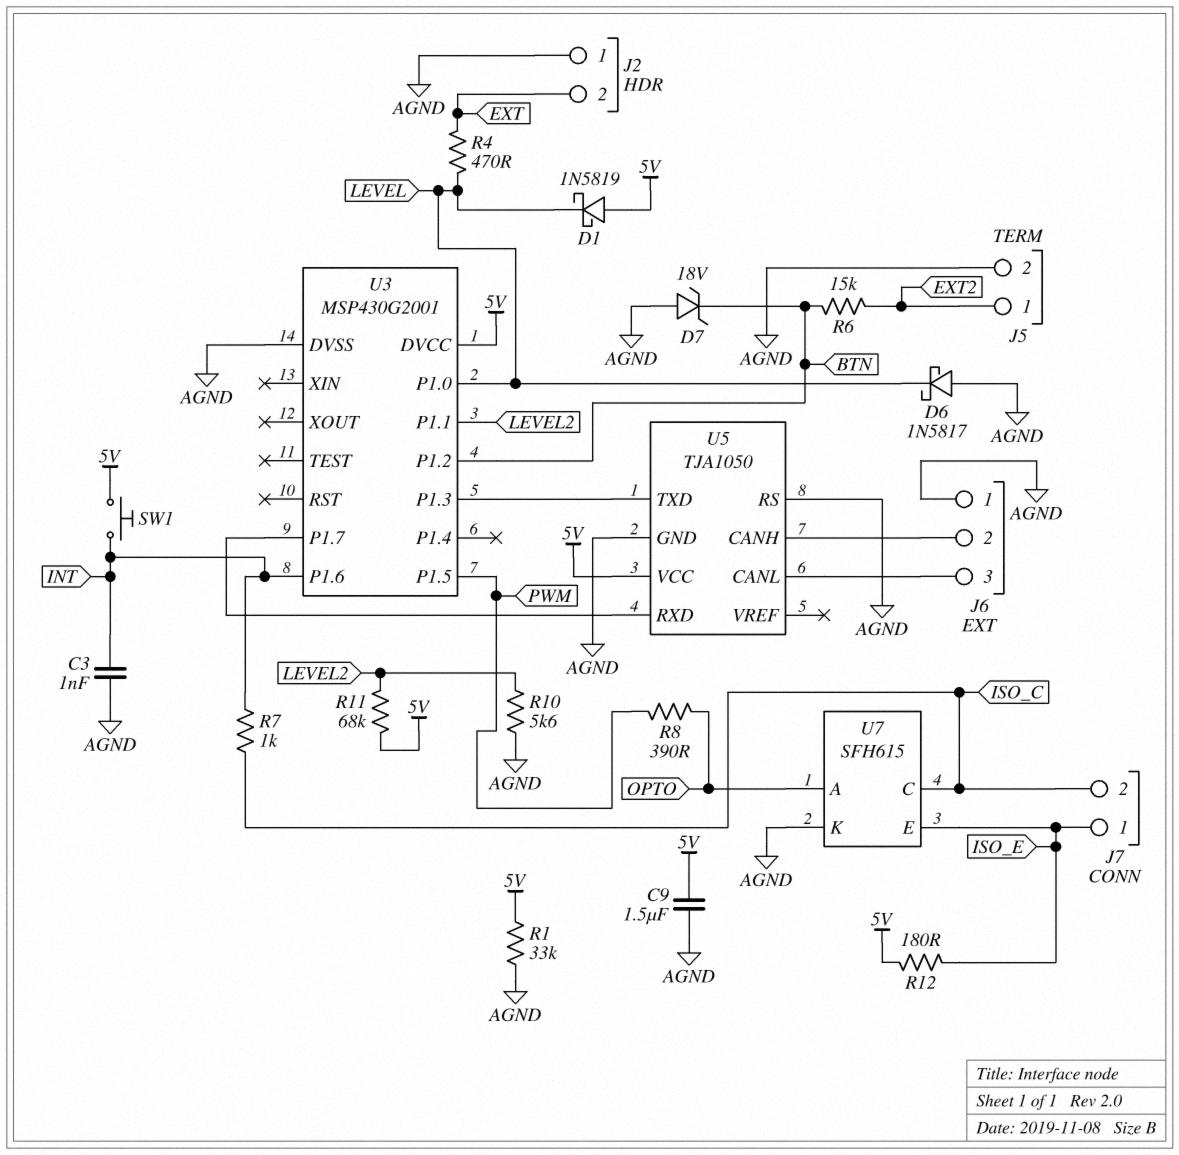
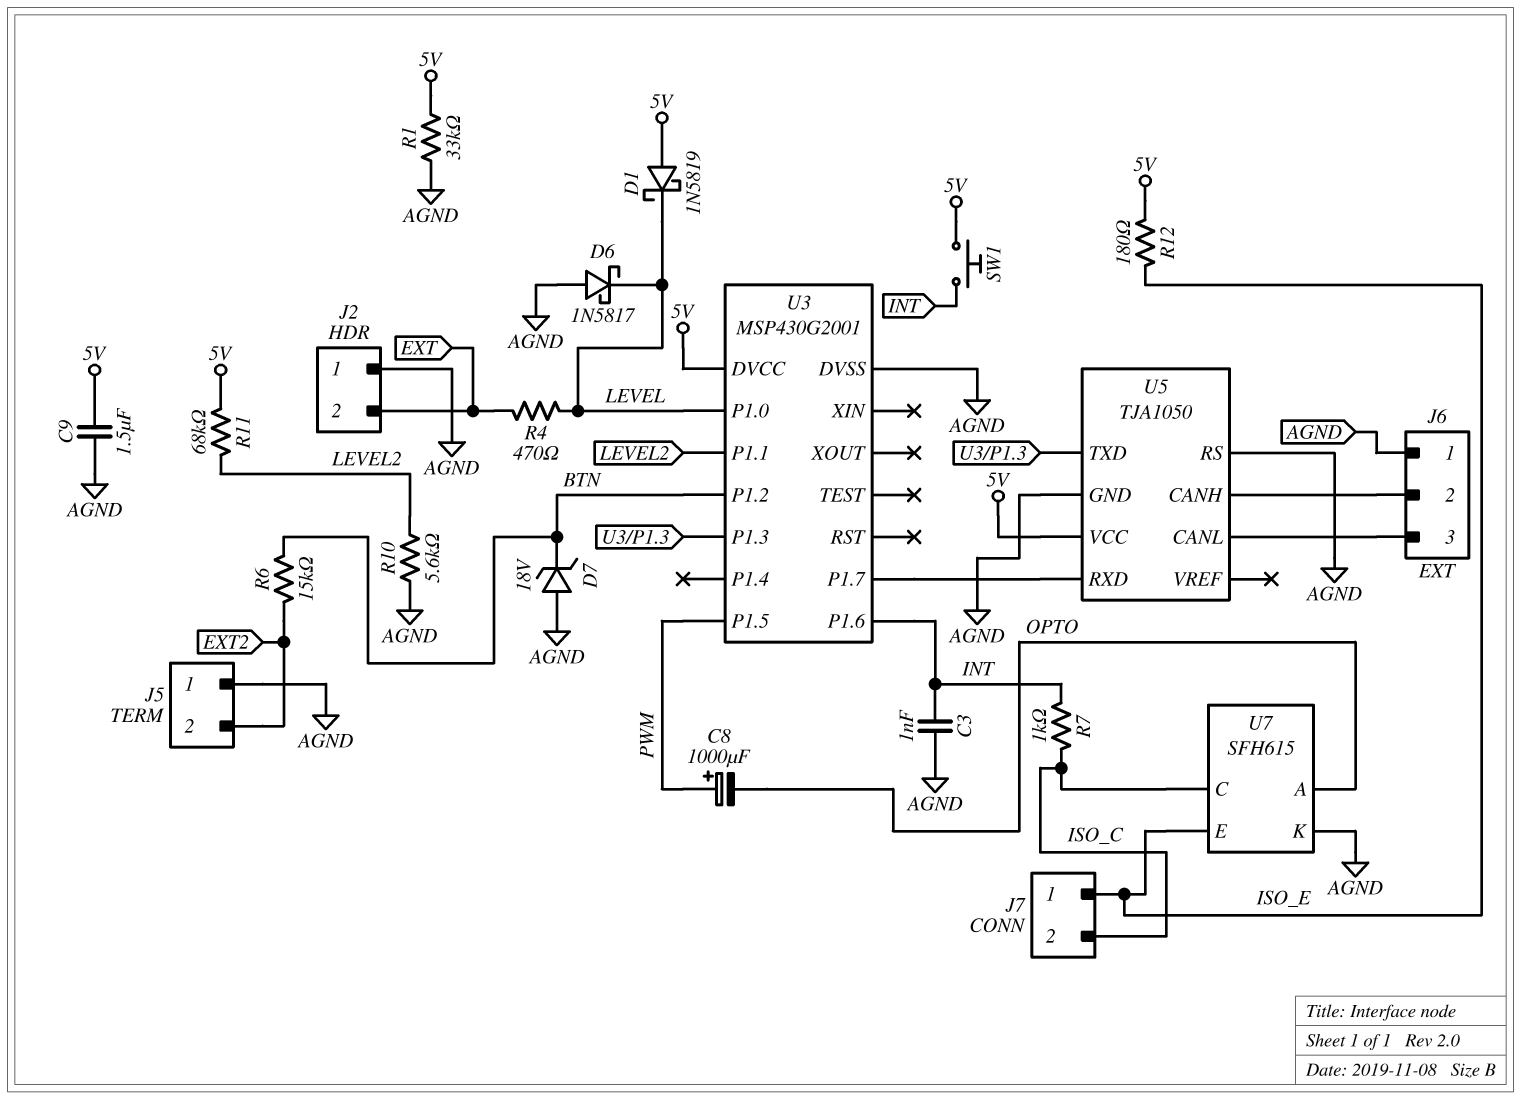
C8: none -> 1000uF (plus PWM, minus OPTO)
J5 pin 1: EXT2 -> AGND
J5 pin 2: AGND -> EXT2
R8: 390 (OPTO, PWM) -> none

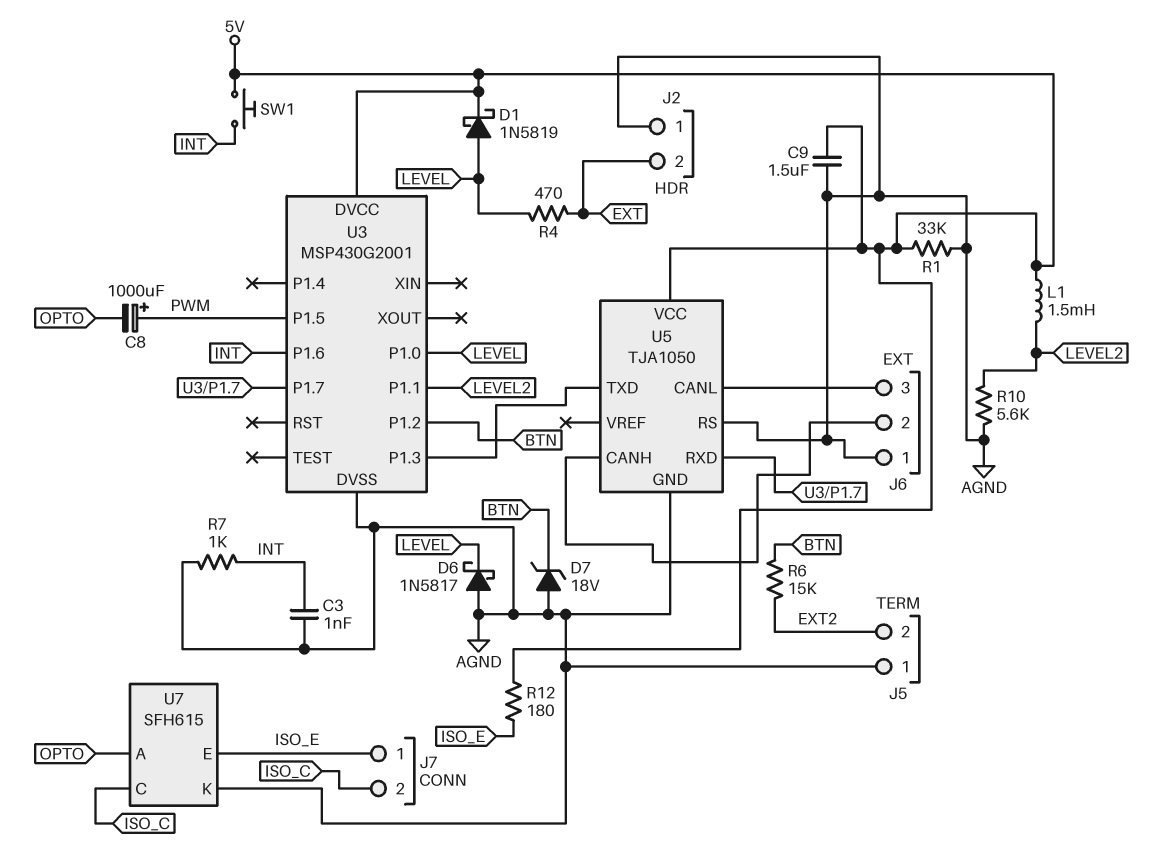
D1: schottky 1N5819 (A 5V, K LEVEL) -> schottky 1N5819 (A LEVEL, K 5V)
L1: none -> 1.5mH (5V, LEVEL2)
R7: 1k (INT, ISO_C) -> 1k (AGND, INT)
R11: 68k (5V, LEVEL2) -> none

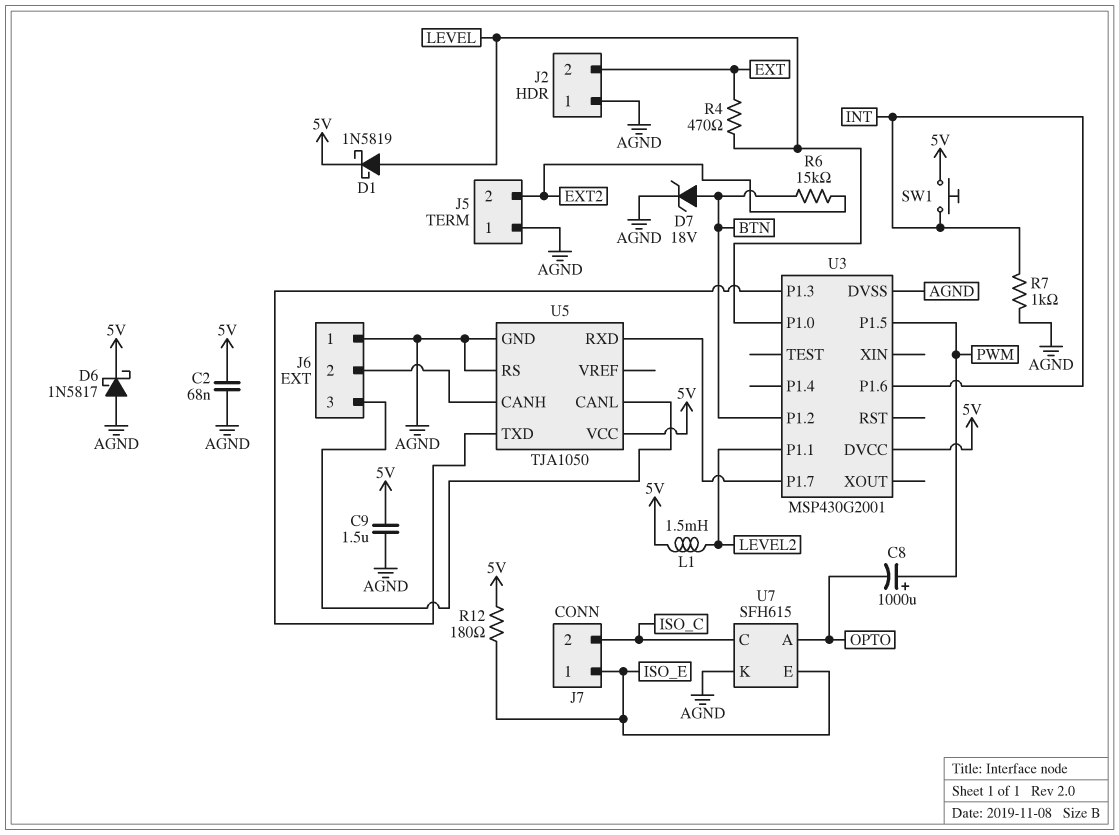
C2: none -> 68nF (5V, AGND)
C3: 1nF (AGND, INT) -> none
D6: schottky 1N5817 (A AGND, K LEVEL) -> schottky 1N5817 (A AGND, K 5V)
D7: zener 18V (A AGND, K BTN) -> zener 18V (A BTN, K AGND)
R1: 33k (5V, AGND) -> none
R10: 5.6k (AGND, LEVEL2) -> none

